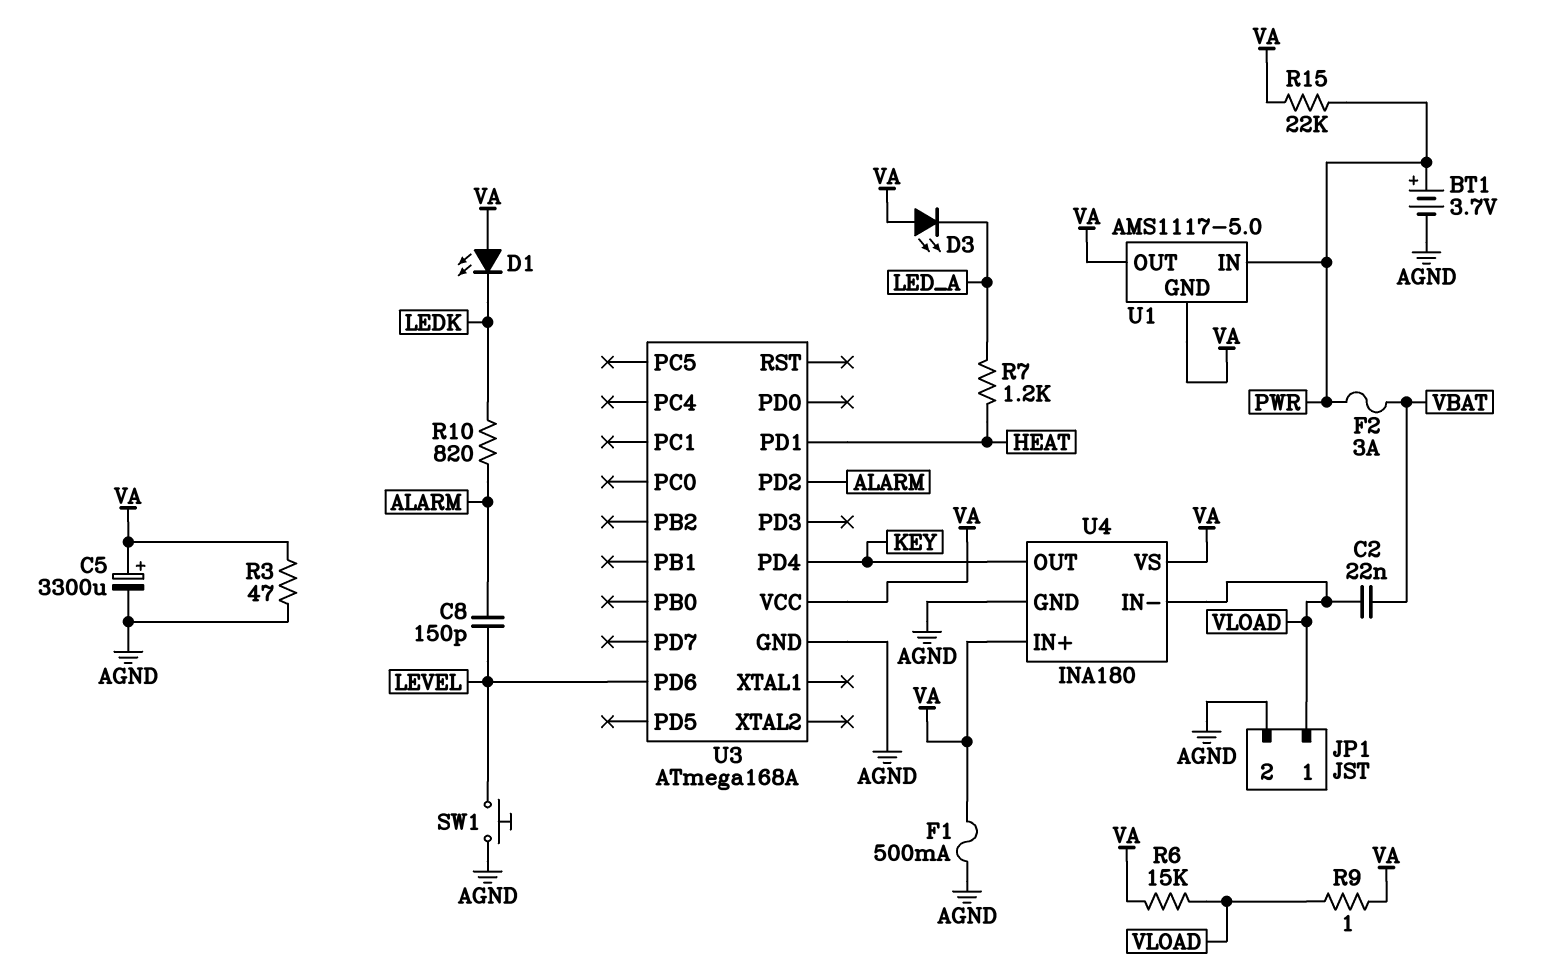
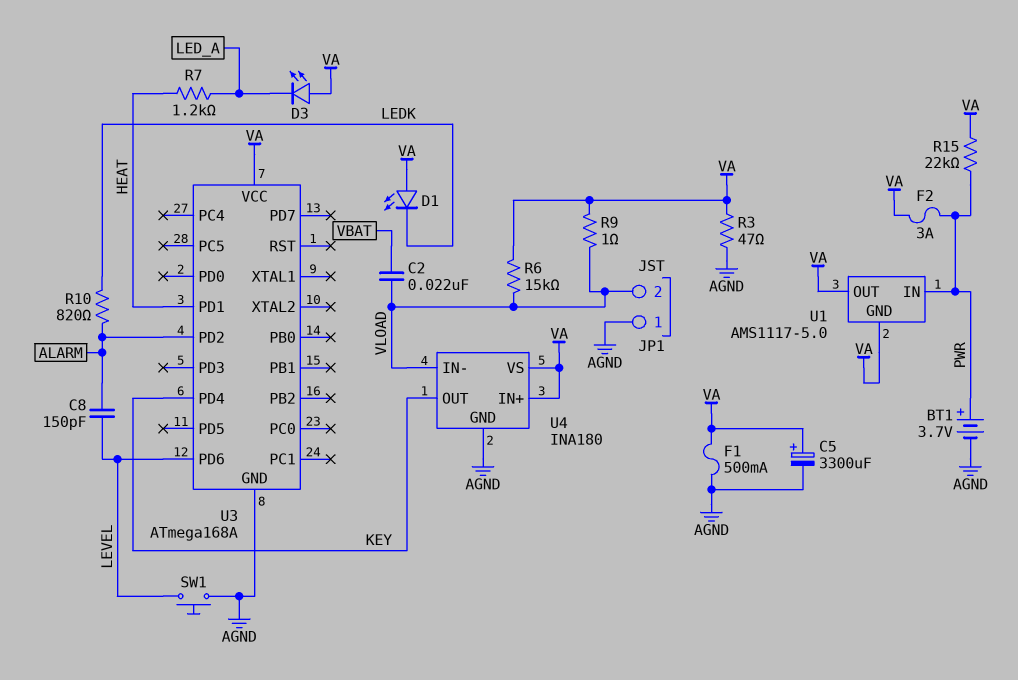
F2: 3A (PWR, VBAT) -> 3A (PWR, VA)
JP1 pin 1: VLOAD -> AGND
JP1 pin 2: AGND -> VLOAD

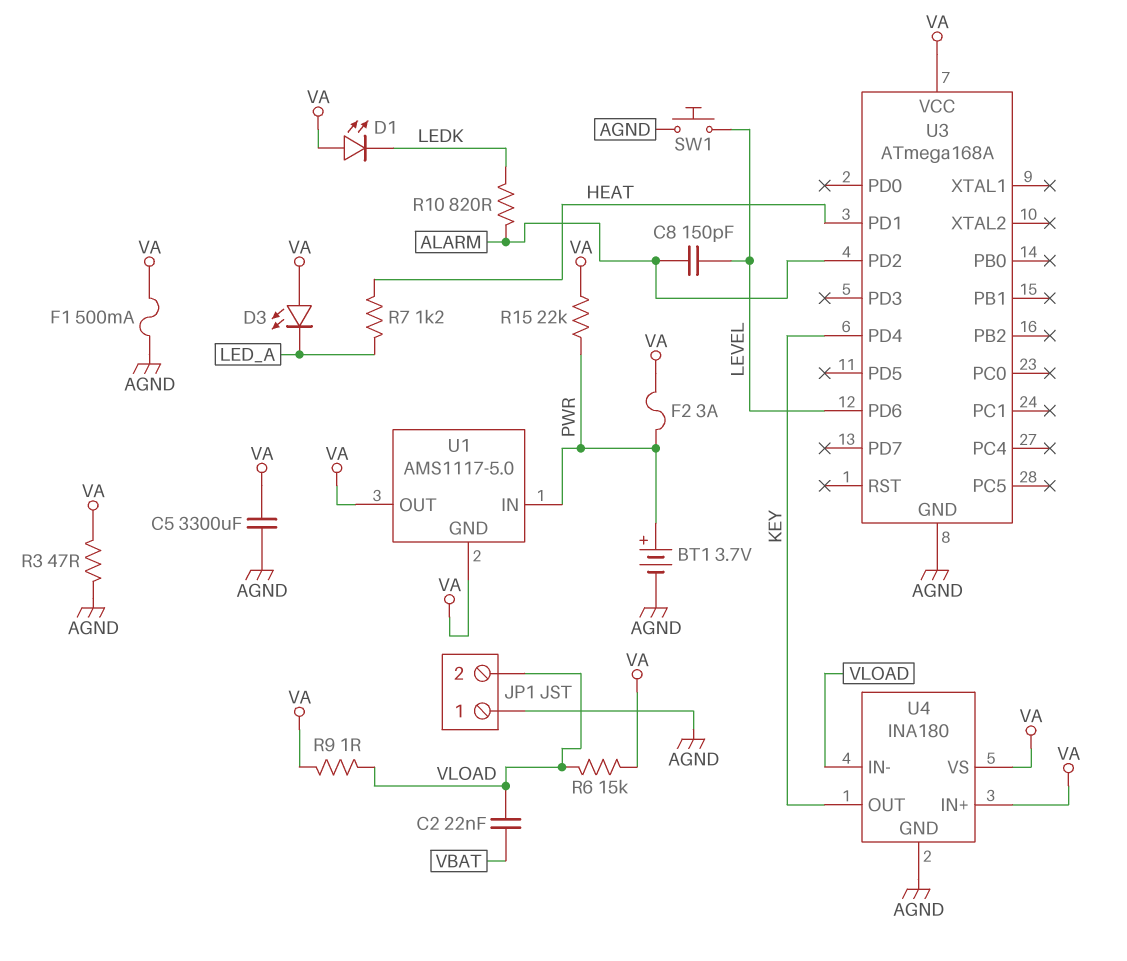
C5: 3300uF (plus VA, minus AGND) -> 3300uF (AGND, VA)

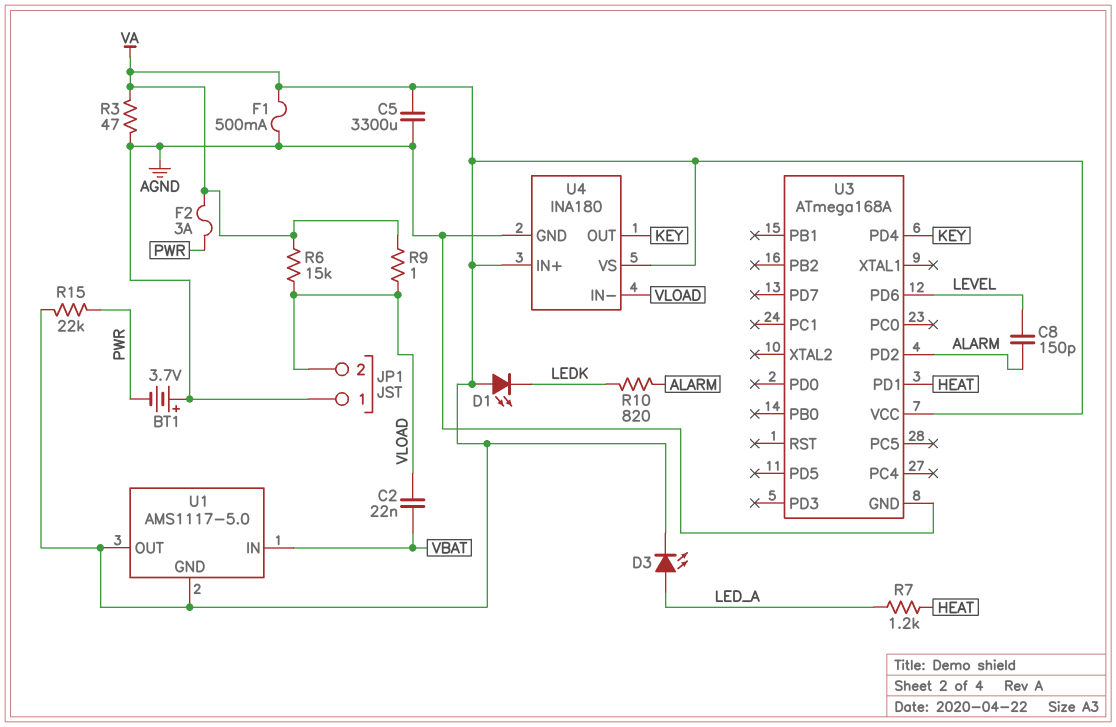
BT1: 3.7V (plus PWR, minus AGND) -> 3.7V (plus AGND, minus PWR)
D3: LED (A VA, K LED_A) -> LED (A LED_A, K VA)
SW1: button (AGND, LEVEL) -> none
U1 pin IN: PWR -> VBAT

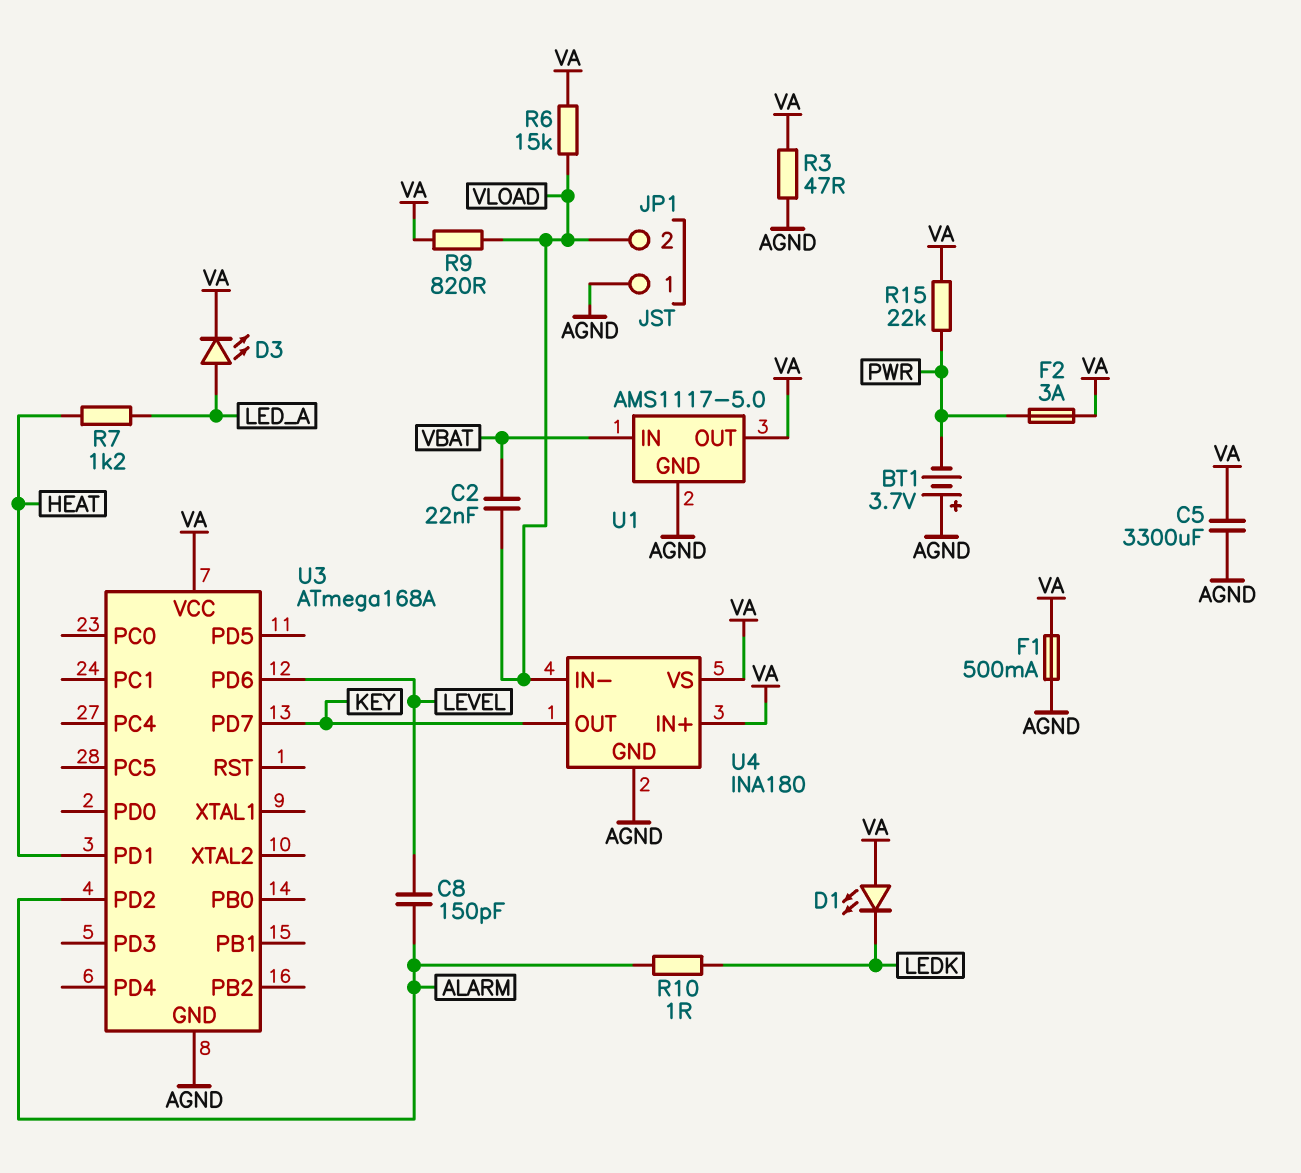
R9: 1 (VA, VLOAD) -> 820 (VA, VLOAD)
R10: 820 (ALARM, LEDK) -> 1 (ALARM, LEDK)
U1 pin GND: VA -> AGND
U3 pin PD4: KEY -> none
U3 pin PD7: none -> KEY

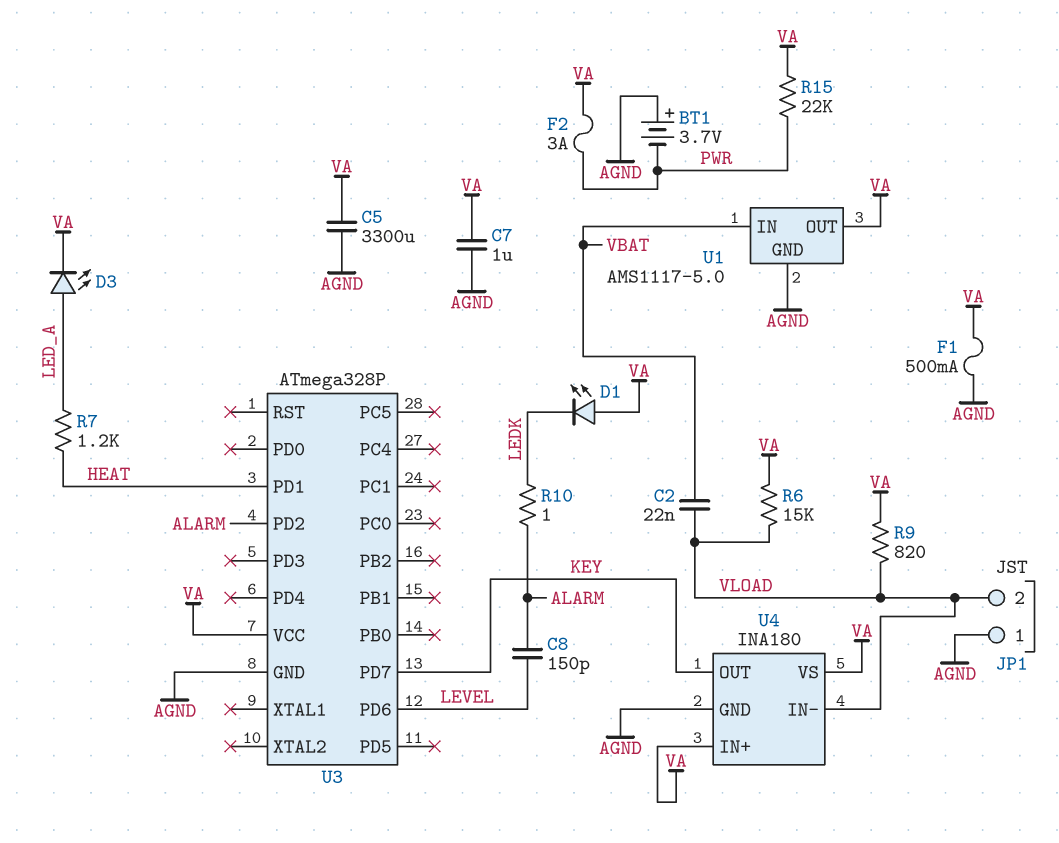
C7: none -> 1uF (AGND, VA)
R3: 47 (AGND, VA) -> none
U3: ATmega168A -> ATmega328P

